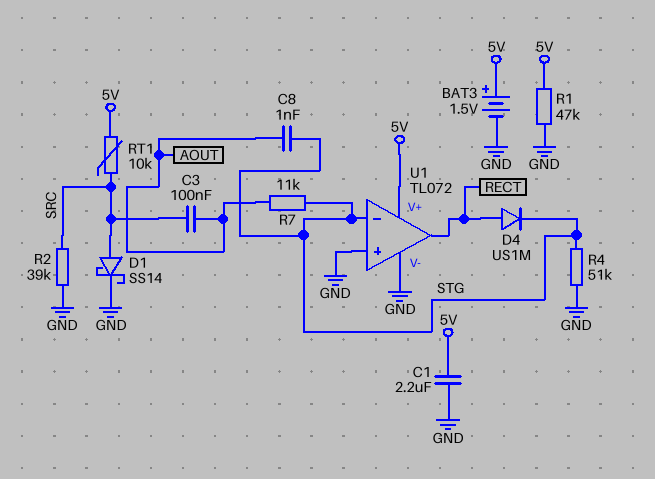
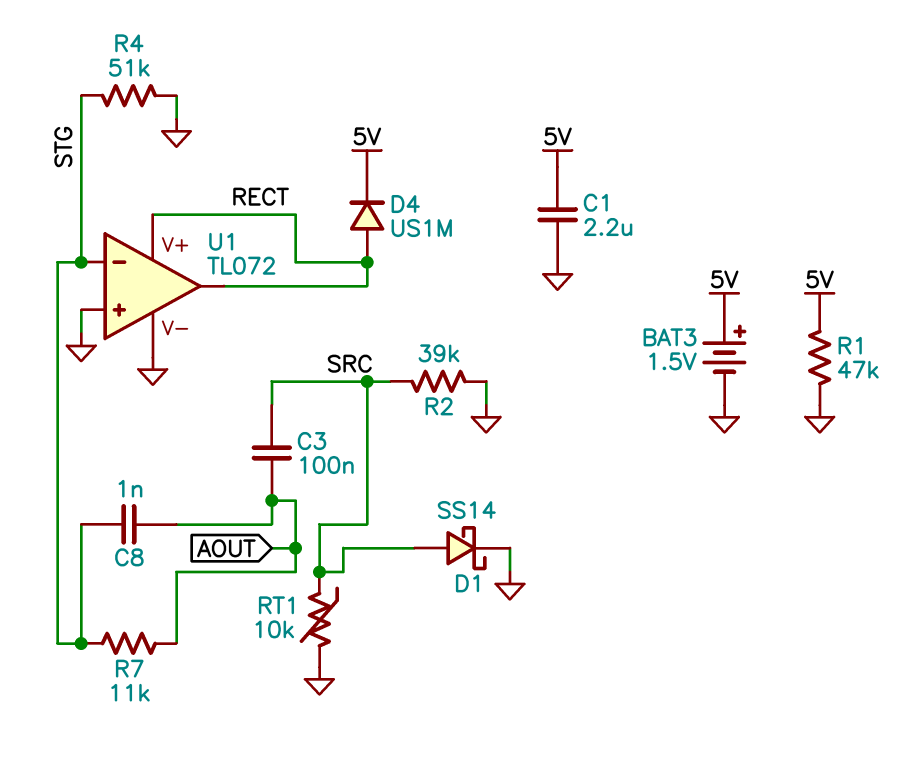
D4: diode US1M (A RECT, K STG) -> diode US1M (A RECT, K 5V)
RT1: 10k (5V, SRC) -> 10k (GND, SRC)
U1 pin V+: 5V -> RECT

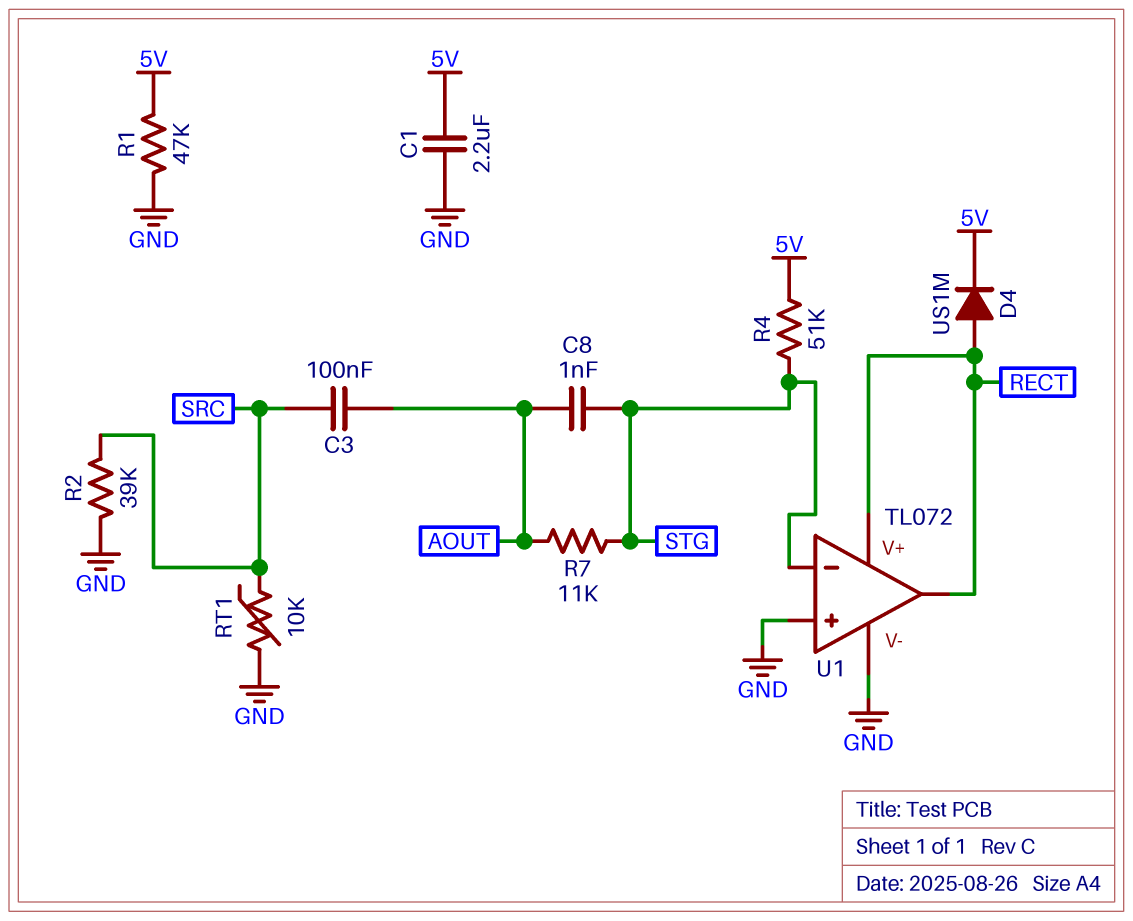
BAT3: 1.5V (plus 5V, minus GND) -> none
D1: schottky SS14 (A SRC, K GND) -> none
R4: 51k (GND, STG) -> 51k (5V, STG)

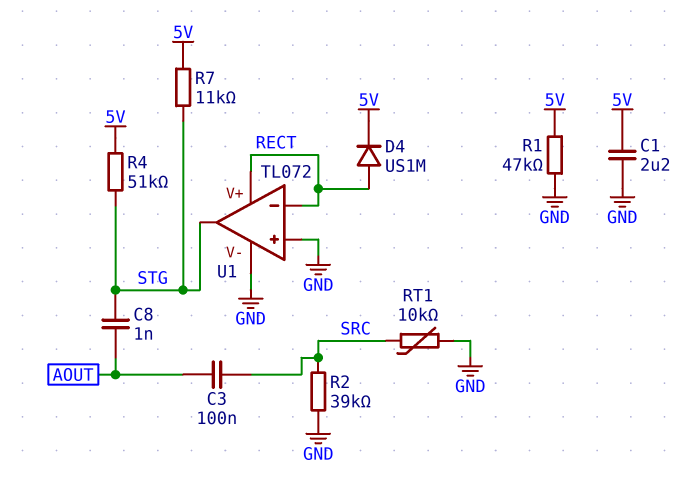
R7: 11k (AOUT, STG) -> 11k (5V, STG)
U1 pin in-: STG -> RECT
U1 pin out: RECT -> STG

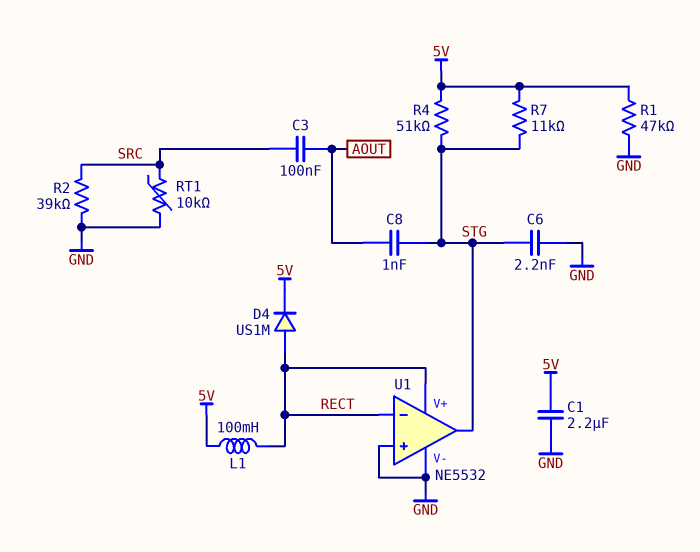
C6: none -> 2.2nF (GND, STG)
L1: none -> 100mH (5V, RECT)
U1: TL072 -> NE5532

